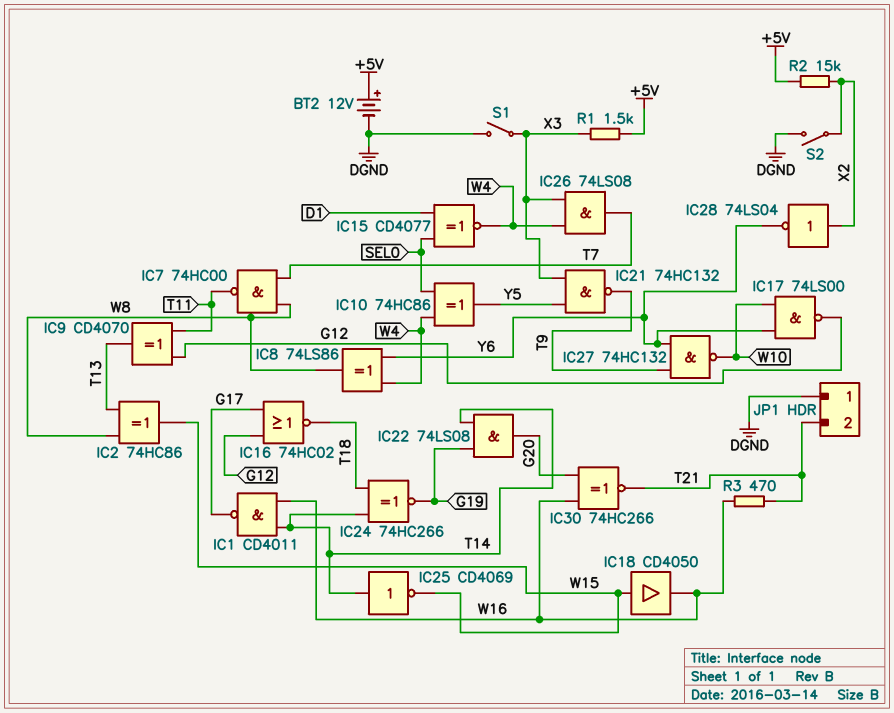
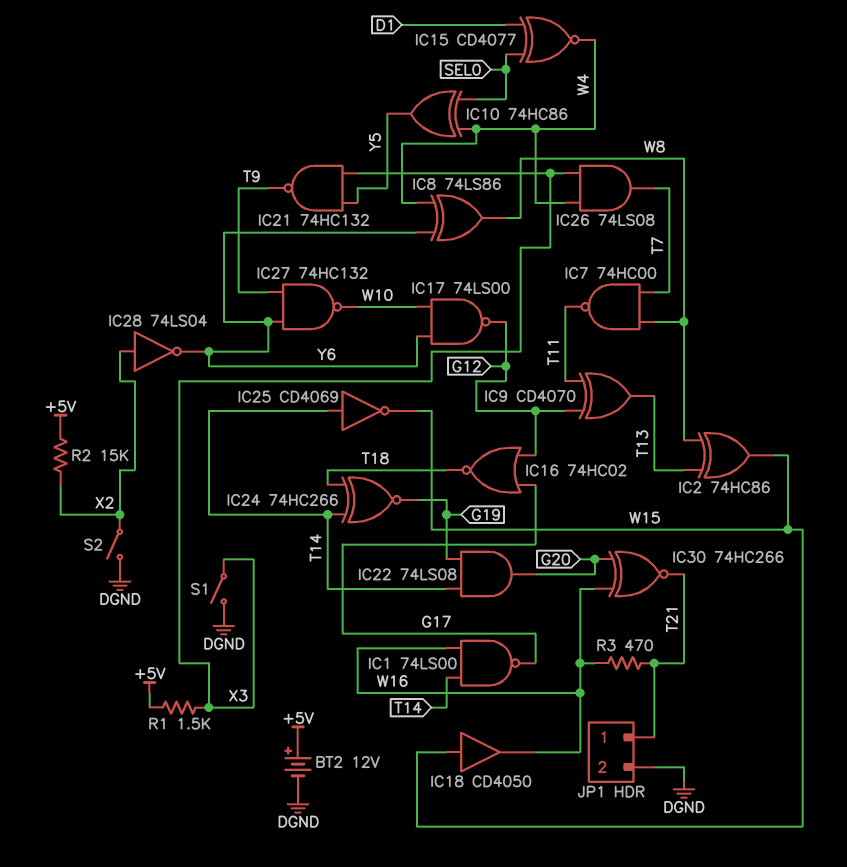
IC1: NAND CD4011 (in T14, in W16, out G17) -> NAND 74LS00 (in T14, in W16, out G17)
JP1 pin 1: DGND -> T21
JP1 pin 2: T21 -> DGND

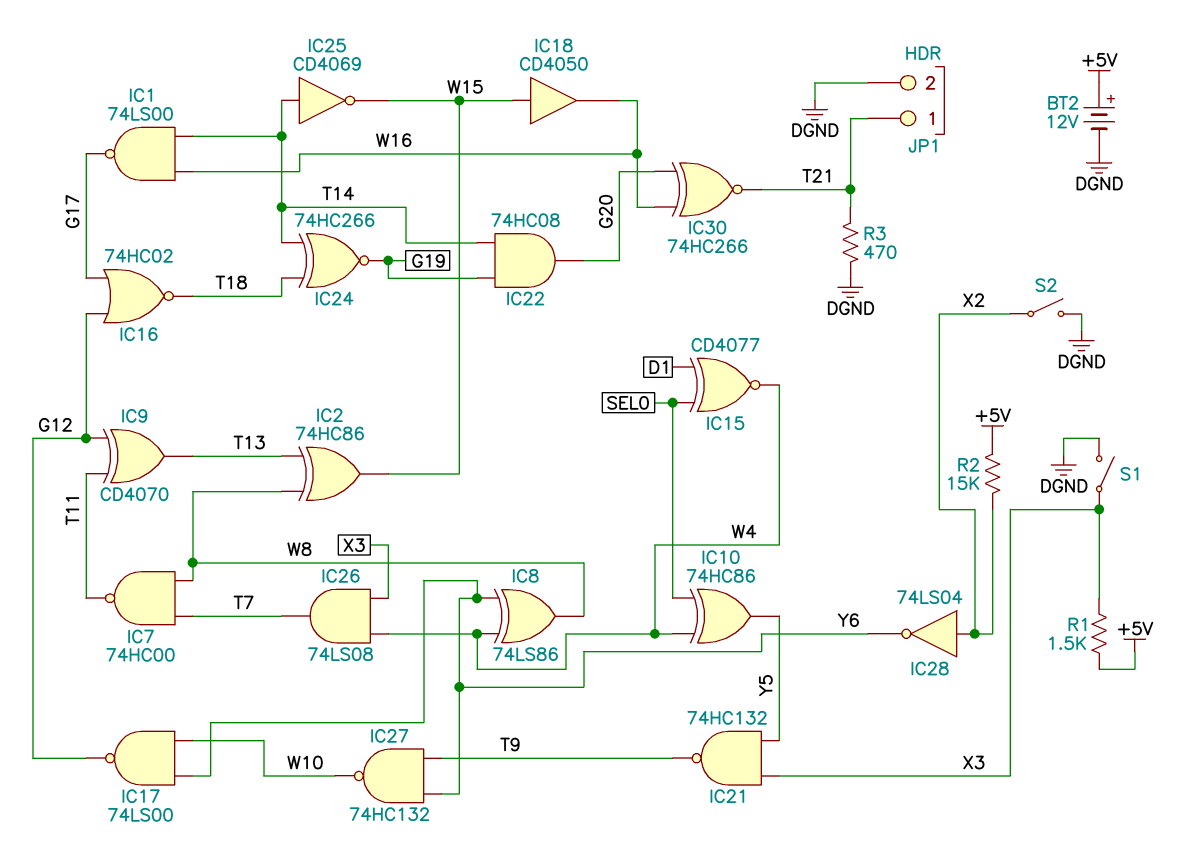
IC22: AND 74LS08 (in G19, in T14, out G20) -> AND 74HC08 (in G19, in T14, out G20)
R3: 470 (T21, W16) -> 470 (DGND, T21)

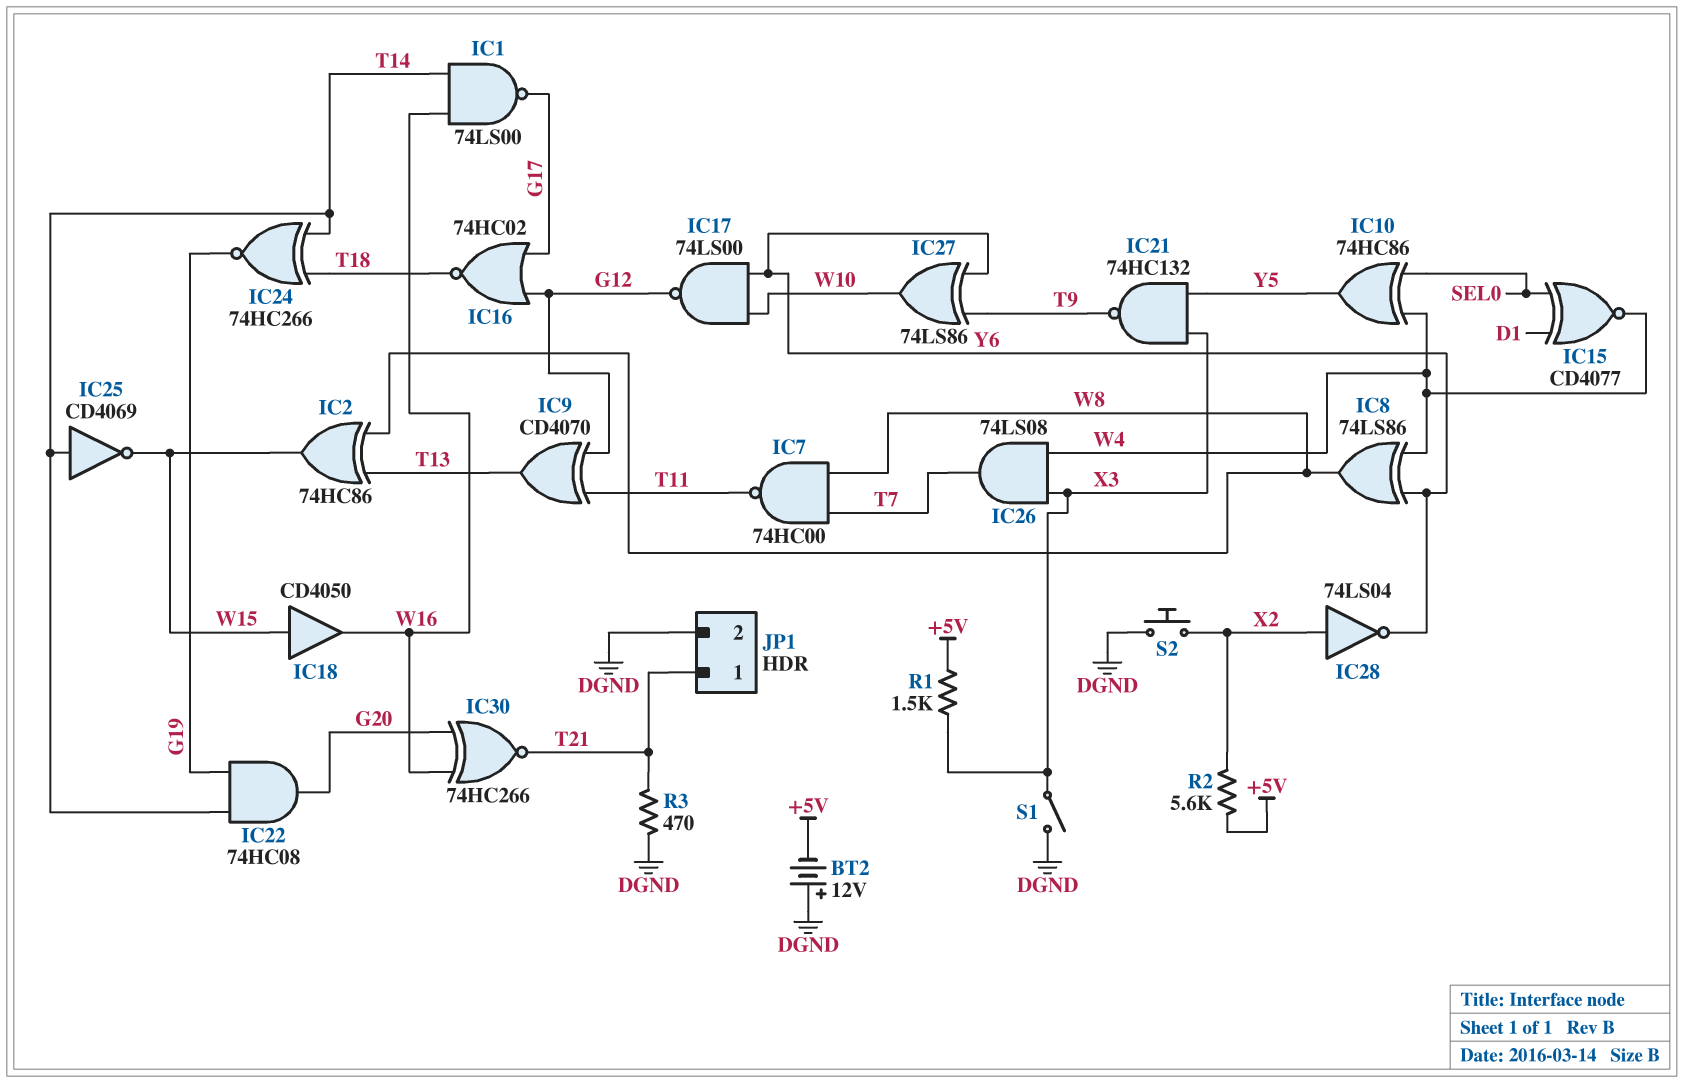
BT2: 12V (plus +5V, minus DGND) -> 12V (plus DGND, minus +5V)
IC27: NAND 74HC132 (in T9, in Y6, out W10) -> XOR 74LS86 (in T9, in Y6, out W10)
R2: 15k (+5V, X2) -> 5.6k (+5V, X2)
S2: switch (DGND, X2) -> button (DGND, X2)

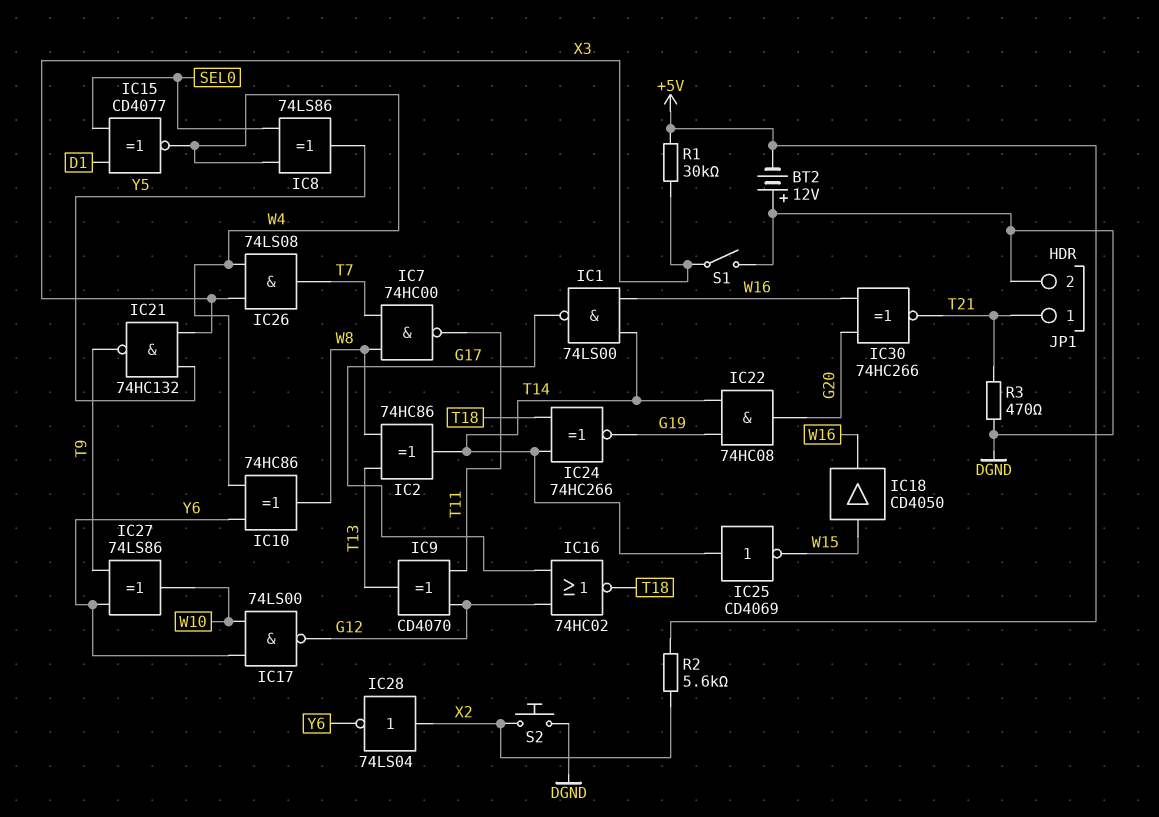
IC2: XOR 74HC86 (in T13, in W8, out W15) -> XOR 74HC86 (in T13, in W8, out T14)
IC8: XOR 74LS86 (in W4, in Y6, out W8) -> XOR 74LS86 (in SEL0, in W4, out Y5)
IC10: XOR 74HC86 (in SEL0, in W4, out Y5) -> XOR 74HC86 (in W4, in Y6, out W8)
R1: 1.5k (+5V, X3) -> 30k (+5V, X3)

